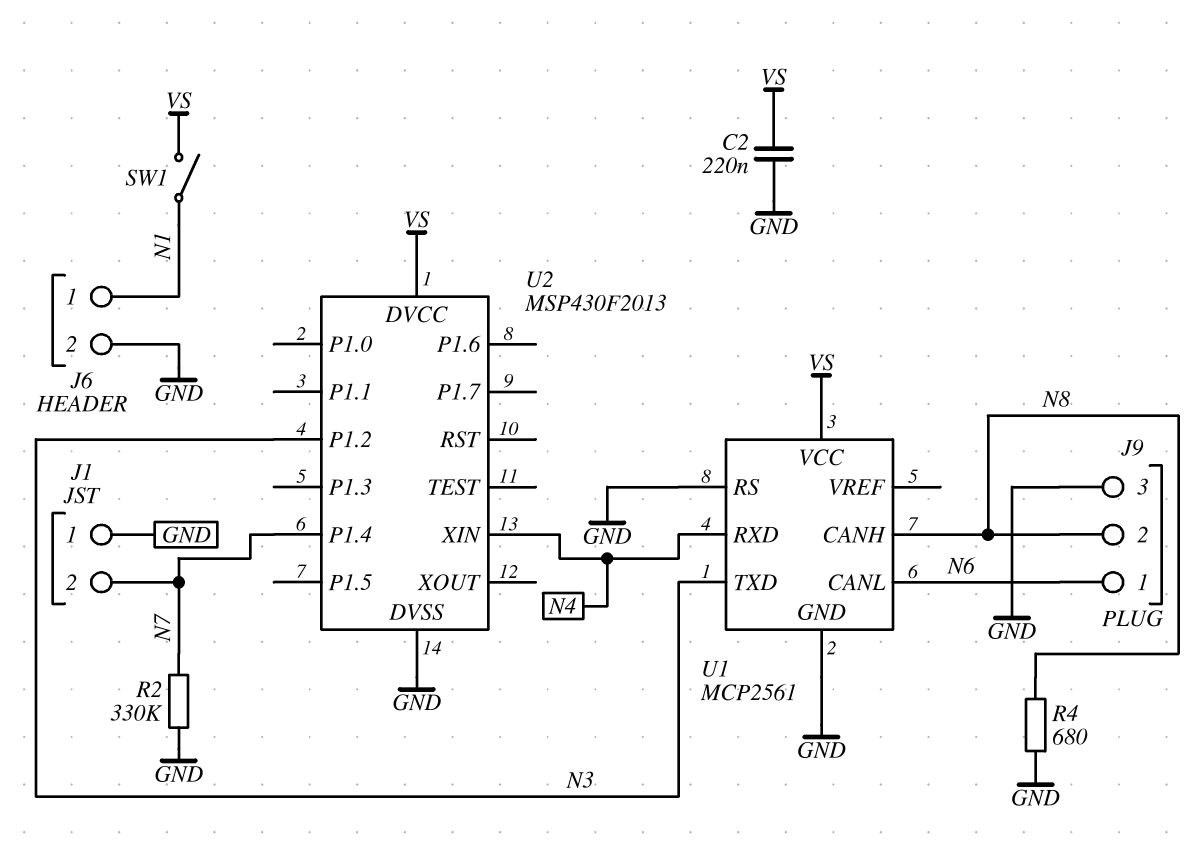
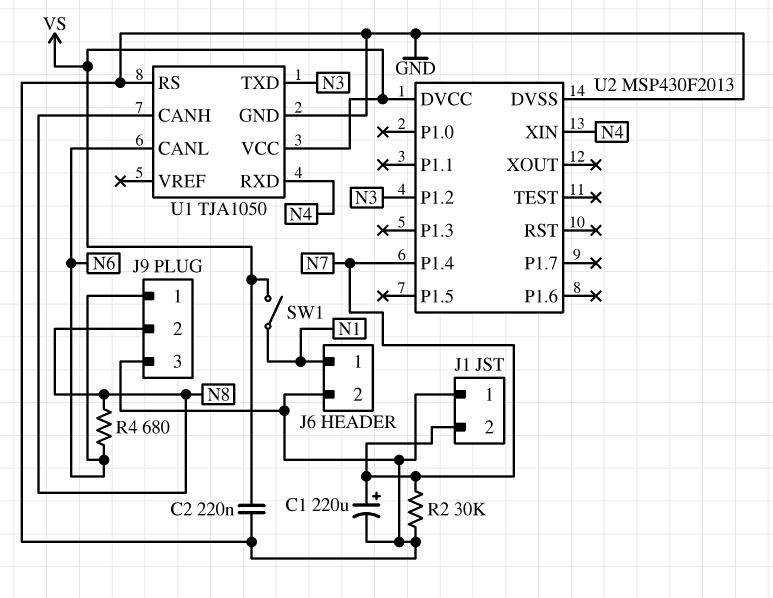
C1: none -> 220uF (plus N7, minus GND)
R2: 330k (GND, N7) -> 30k (GND, N7)
R4: 680 (GND, N8) -> 680 (N6, N8)
U1: MCP2561 -> TJA1050

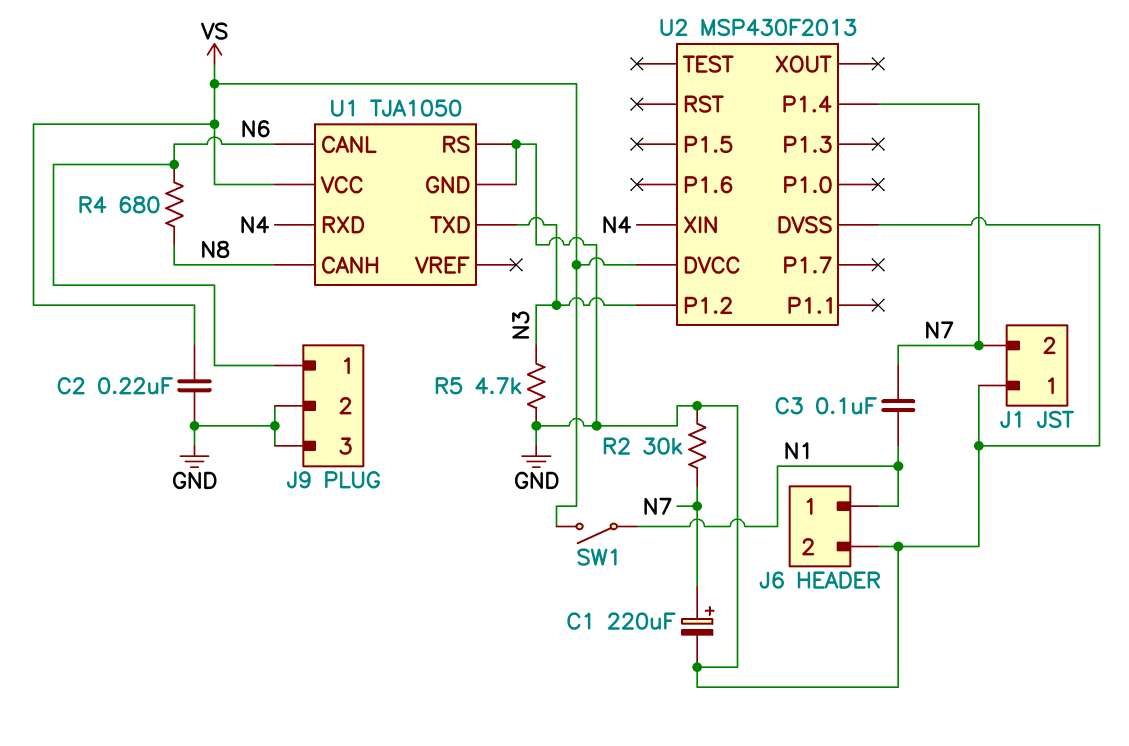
C3: none -> 100nF (N1, N7)
J9 pin 2: N8 -> GND
R5: none -> 4.7k (GND, N3)

